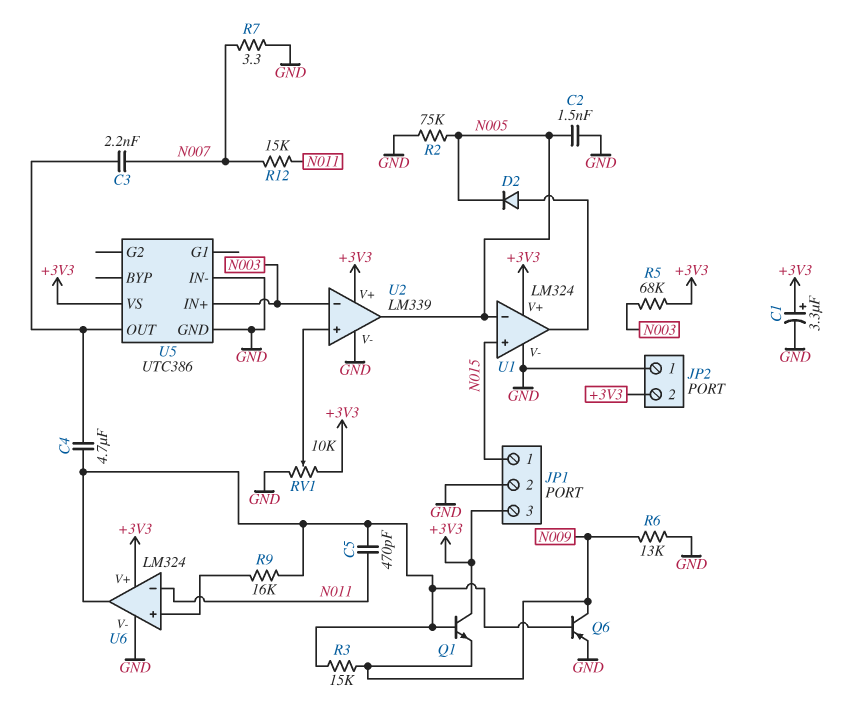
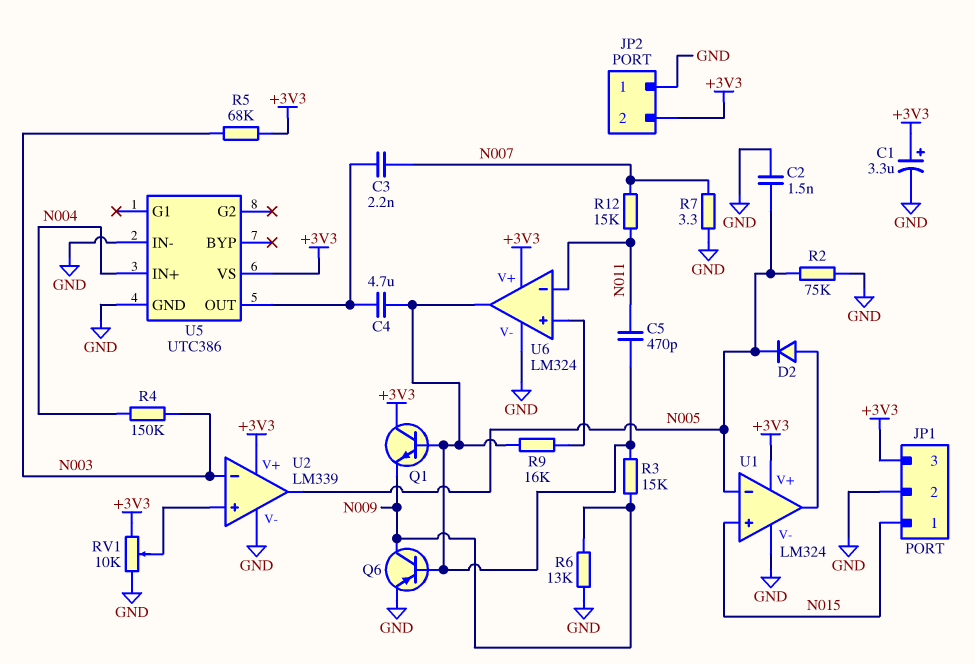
R4: none -> 150k (N003, N004)
U5 pin IN+: N003 -> N004

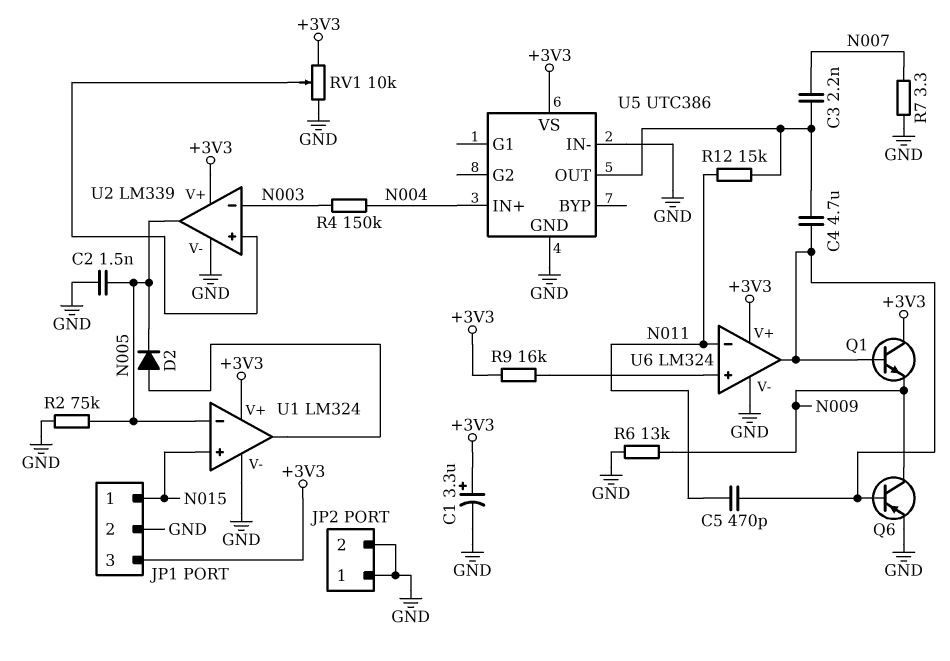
JP2 pin 2: +3V3 -> GND
R3: 15k (N009, U6/out) -> none
R5: 68k (+3V3, N003) -> none
R9: 16k (U6/in+, U6/out) -> 16k (+3V3, U6/in+)
R12: 15k (N007, N011) -> 15k (N011, U5/OUT)

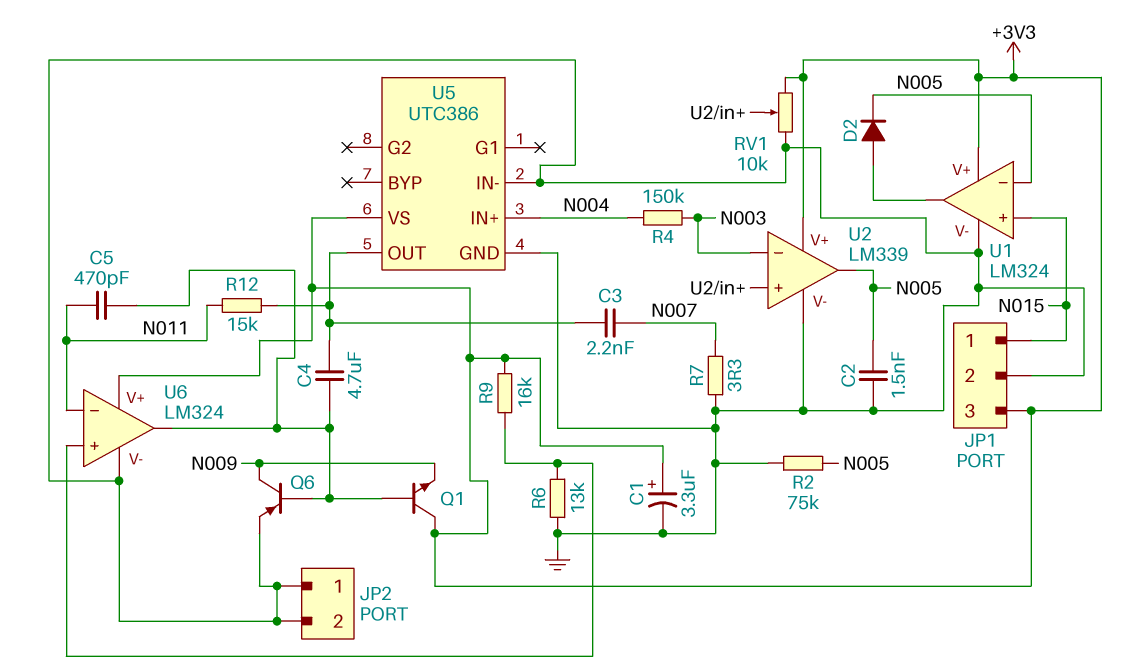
R6: 13k (GND, N009) -> 13k (GND, U6/in+)

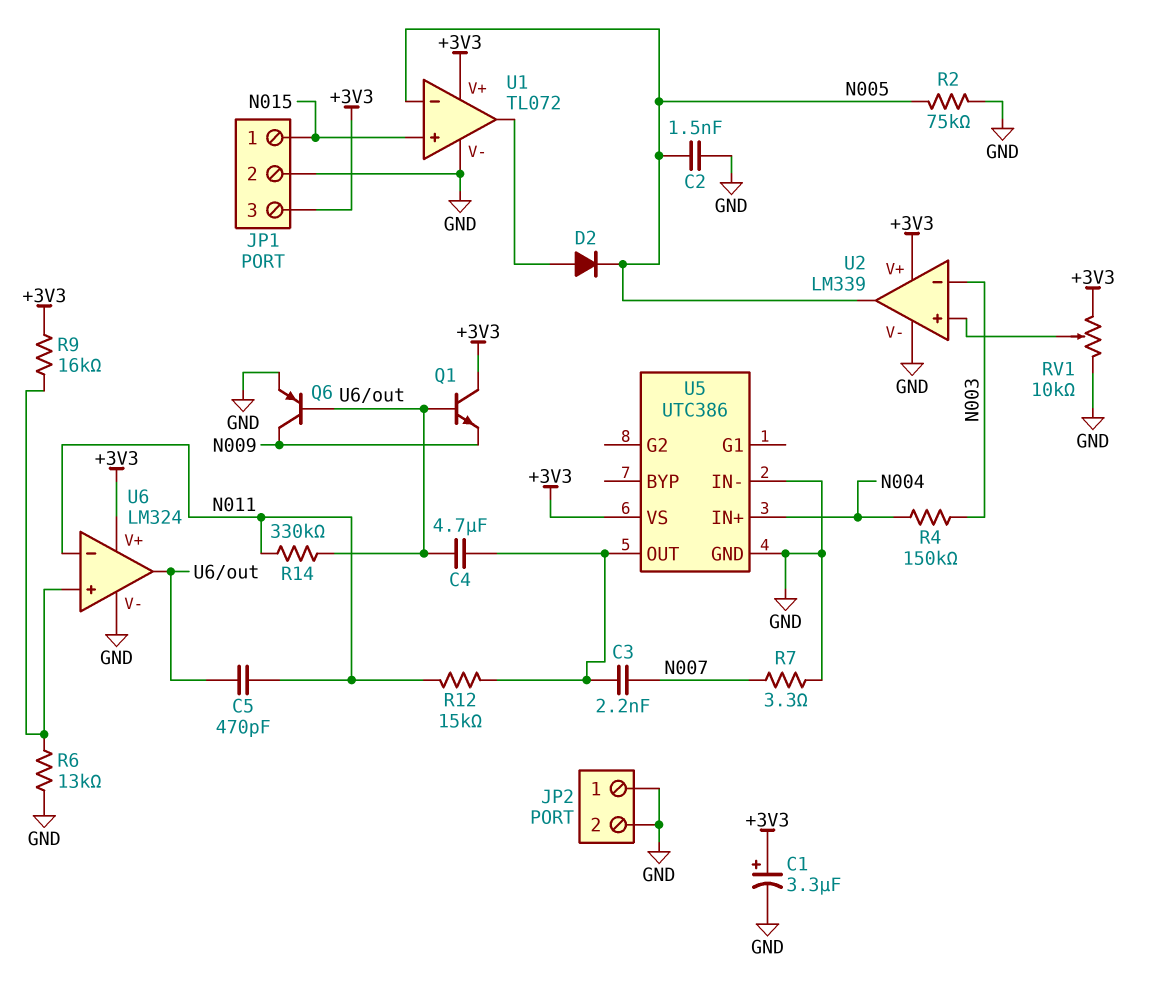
R14: none -> 330k (N011, U6/out)
U1: LM324 -> TL072

